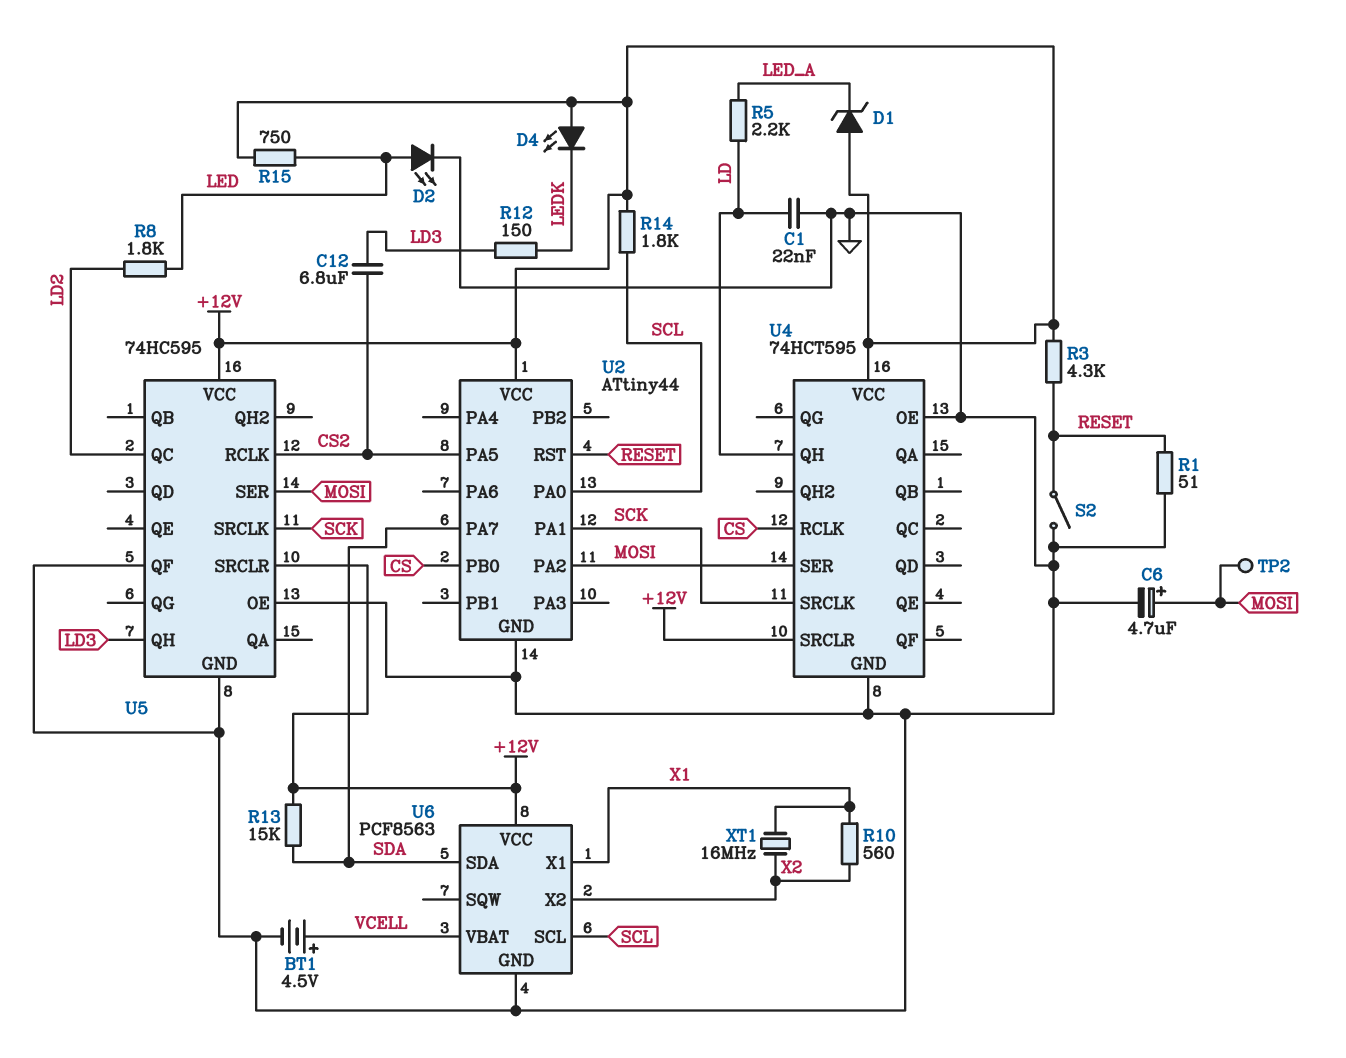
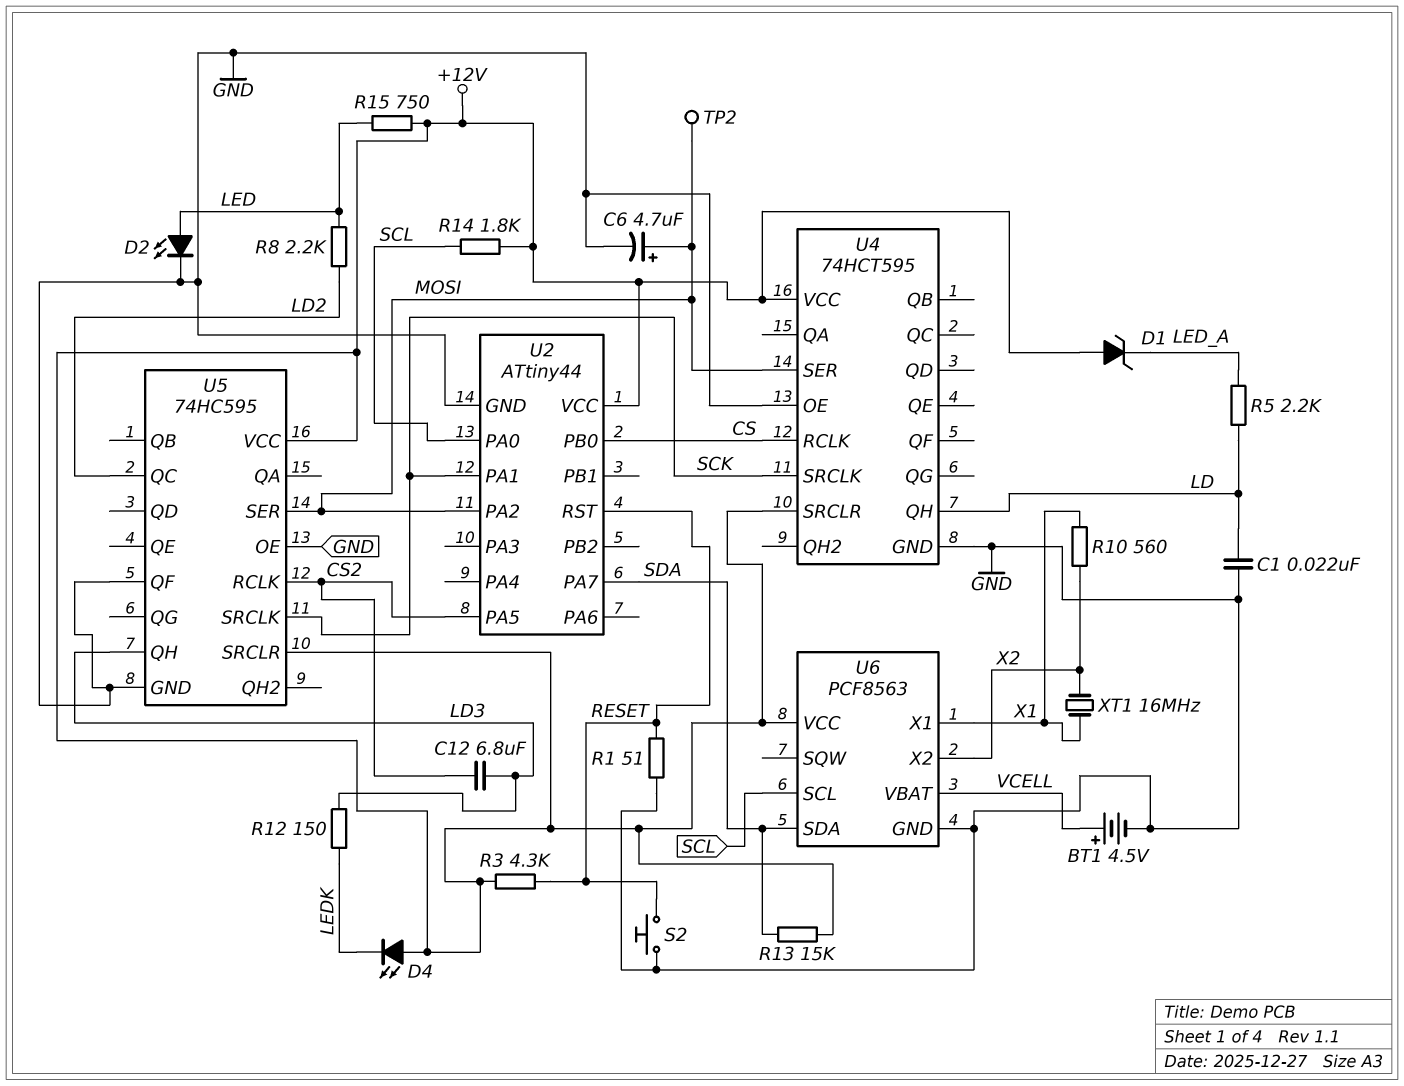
R8: 1.8k (LD2, LED) -> 2.2k (LD2, LED)
S2: switch (GND, RESET) -> button (GND, RESET)

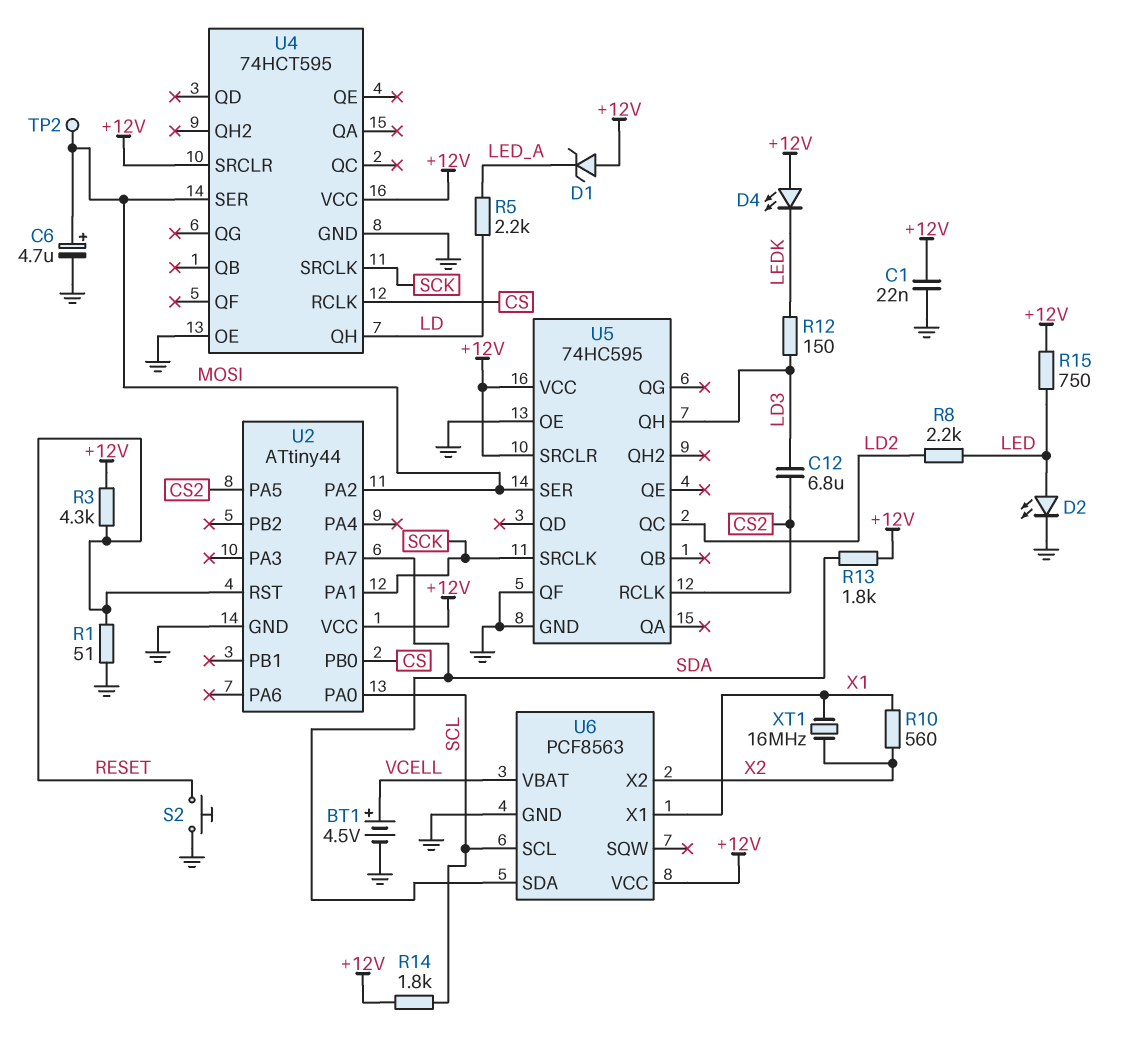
C1: 22nF (GND, LD) -> 22nF (+12V, GND)
R13: 15k (+12V, SDA) -> 1.8k (+12V, SDA)

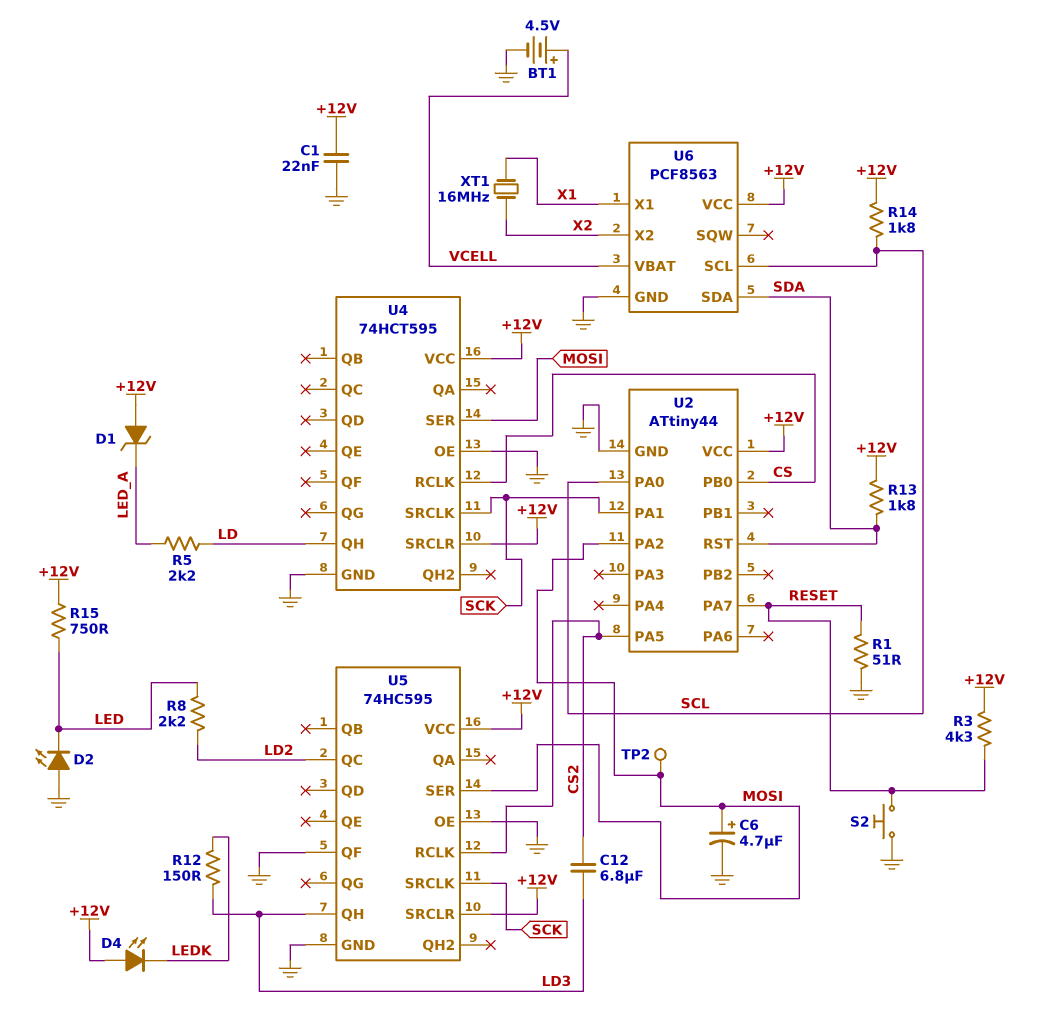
D2: LED (A LED, K GND) -> LED (A GND, K LED)
R10: 560 (X1, X2) -> none
U2 pin PA7: SDA -> RESET
U2 pin RST: RESET -> SDA

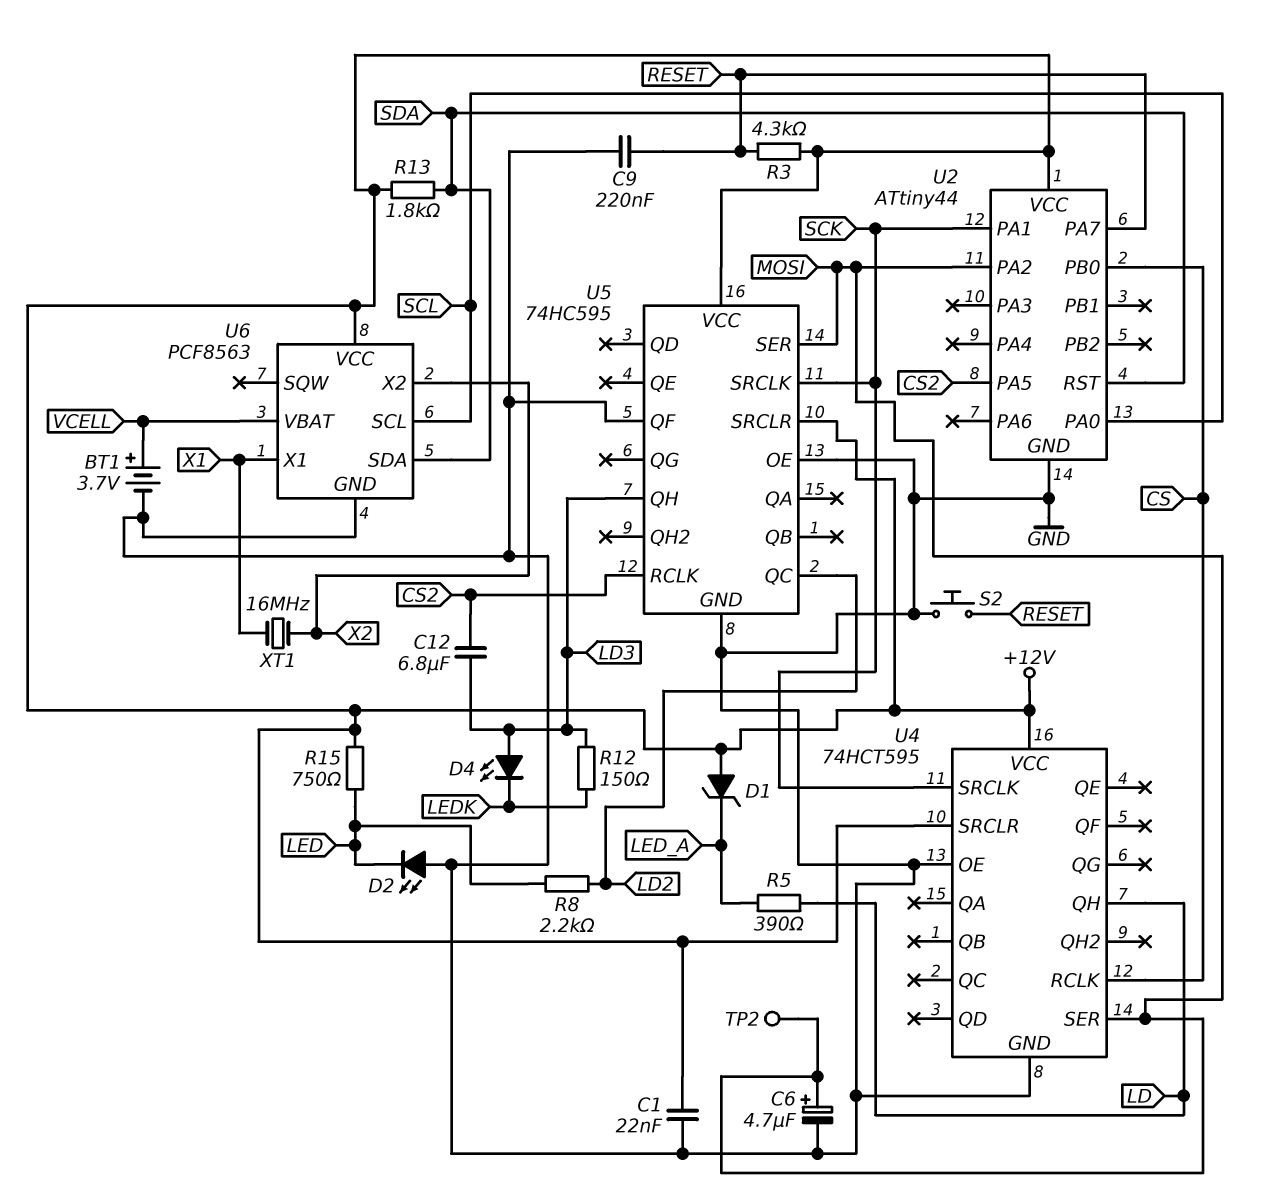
BT1: 4.5V (plus VCELL, minus GND) -> 3.7V (plus VCELL, minus GND)
C9: none -> 220nF (GND, RESET)
D4: LED (A +12V, K LEDK) -> LED (A LD3, K LEDK)
R1: 51 (GND, RESET) -> none
R5: 2.2k (LD, LED_A) -> 390 (LD, LED_A)
R14: 1.8k (+12V, SCL) -> none

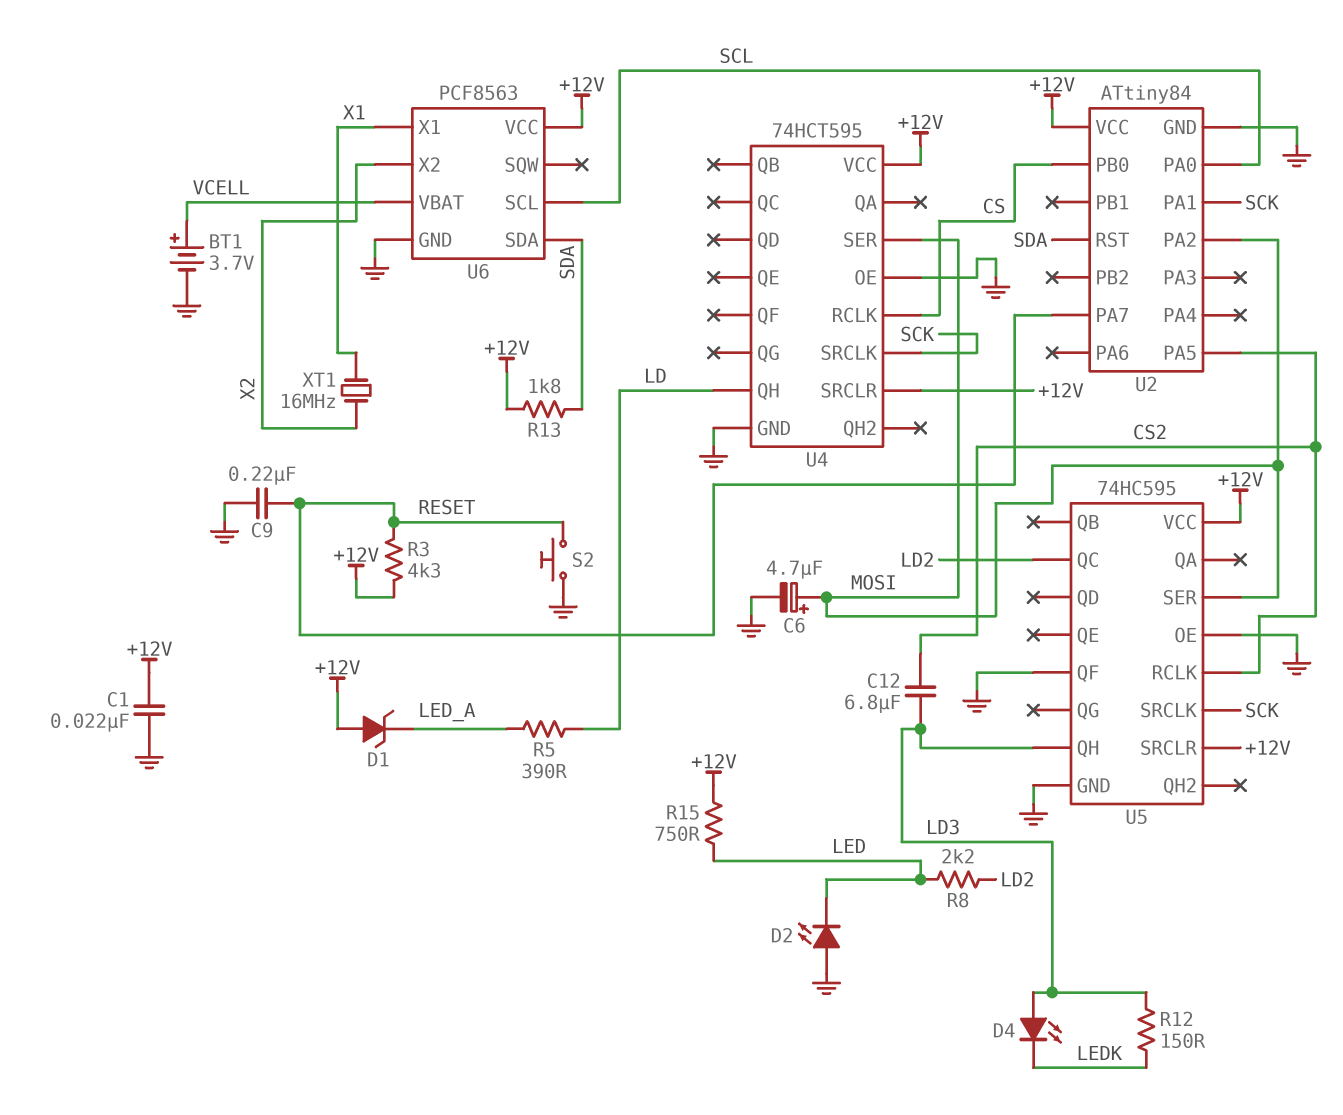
TP2: test point (MOSI) -> none
U2: ATtiny44 -> ATtiny84

